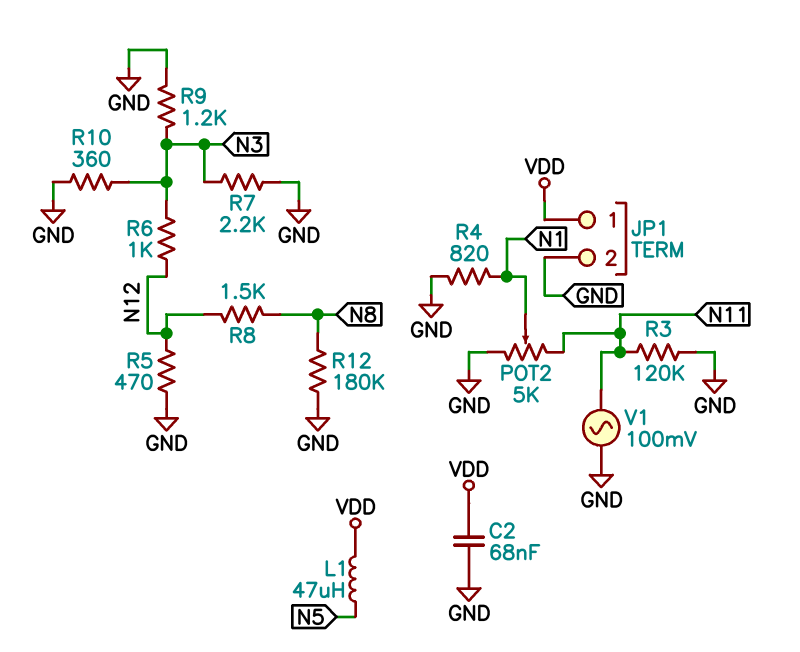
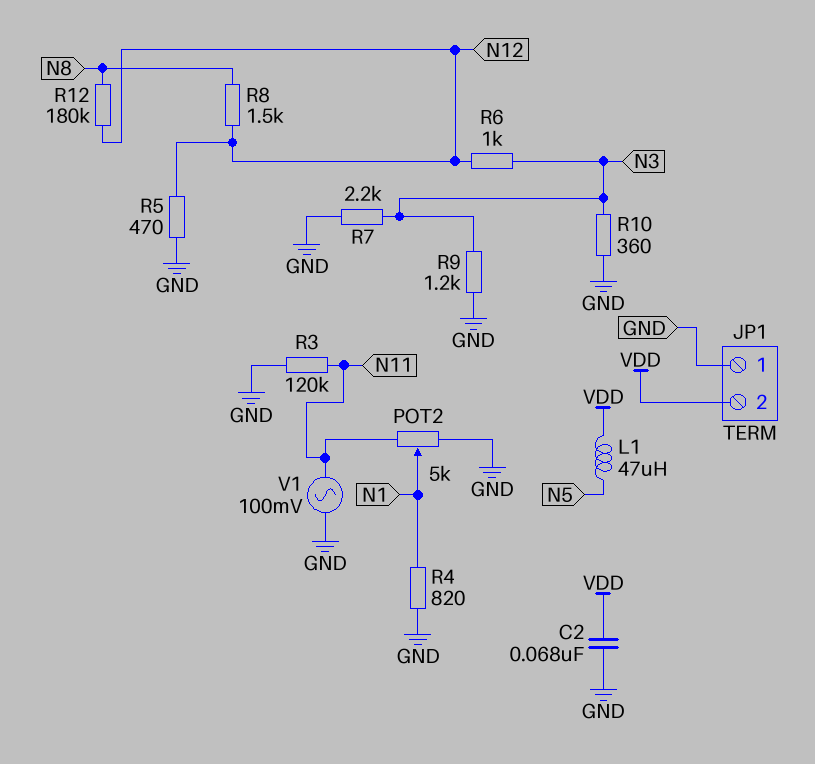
JP1 pin 1: VDD -> GND
JP1 pin 2: GND -> VDD
R12: 180k (GND, N8) -> 180k (N8, N12)

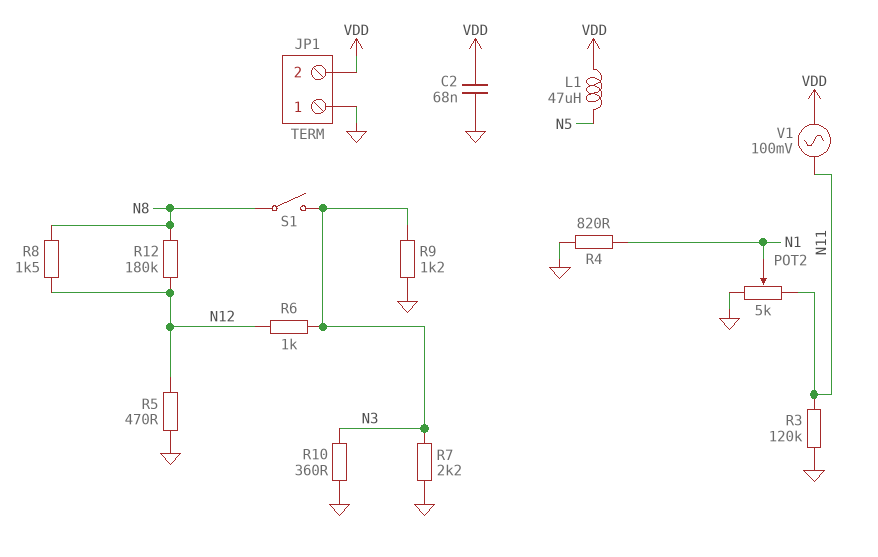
S1: none -> switch (N3, N8)
V1: AC 100mV (GND, N11) -> AC 100mV (N11, VDD)

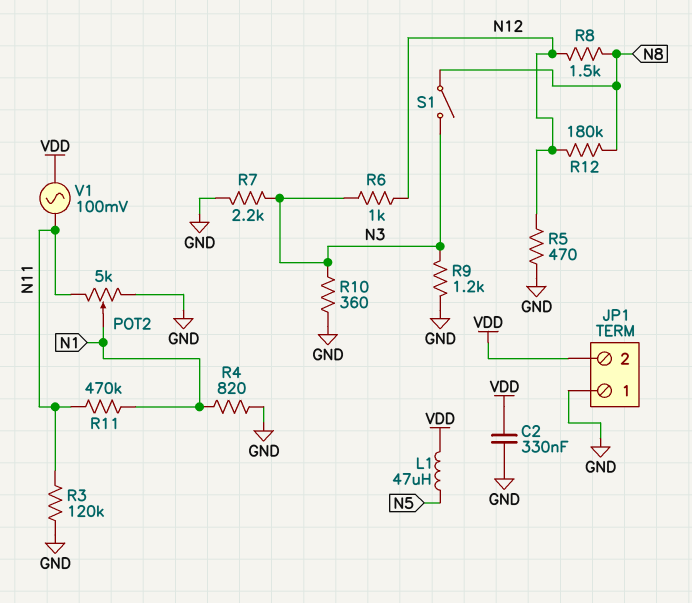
C2: 68nF (GND, VDD) -> 330nF (GND, VDD)
R11: none -> 470k (N1, N11)

